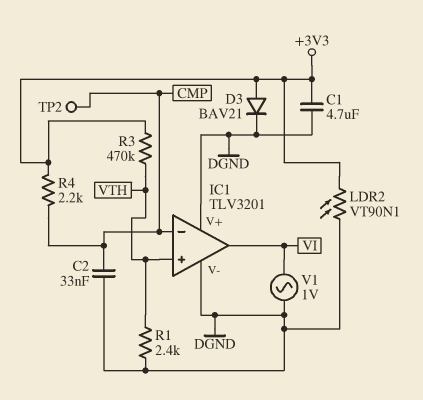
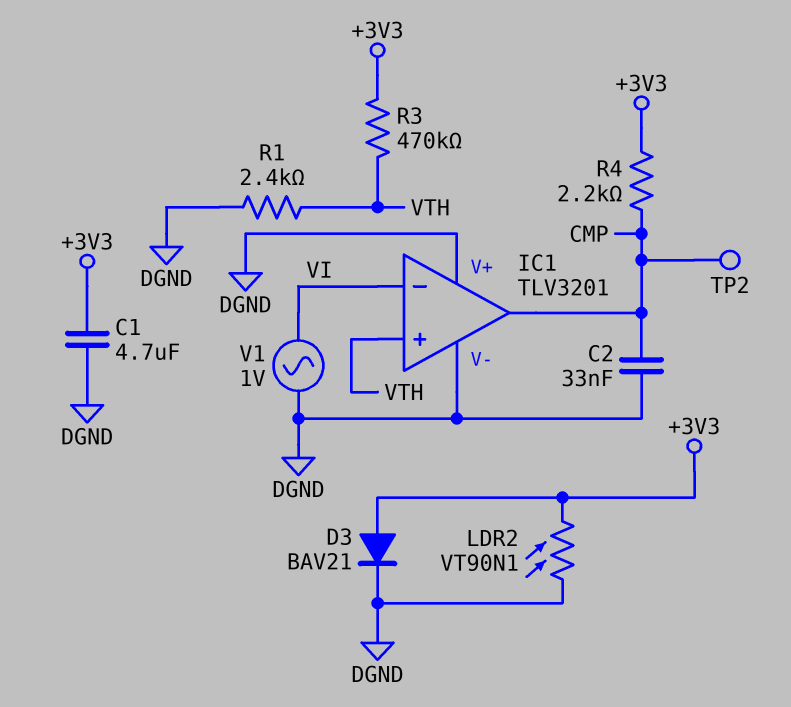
IC1 pin in-: CMP -> VI
IC1 pin out: VI -> CMP

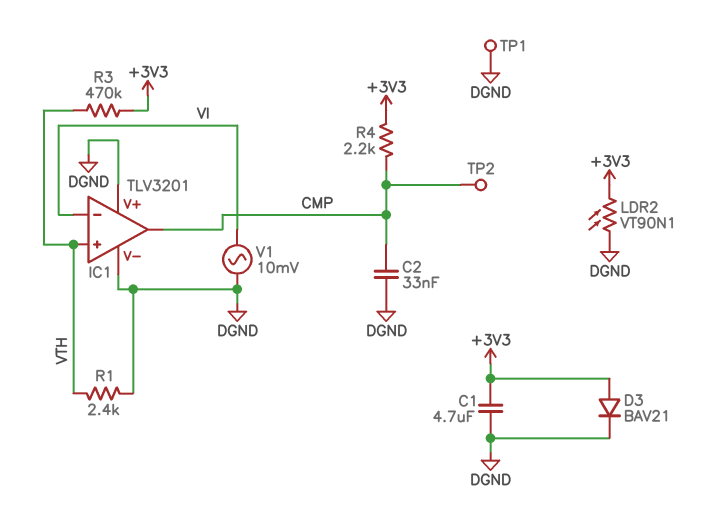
TP1: none -> test point (DGND)
V1: AC 1V (DGND, VI) -> AC 10mV (DGND, VI)

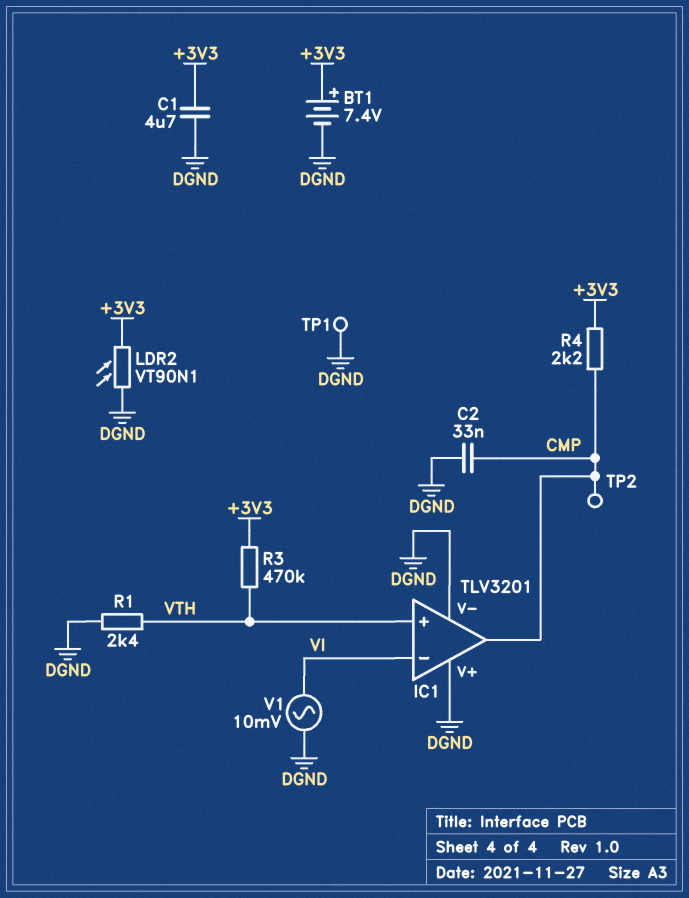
BT1: none -> 7.4V (plus +3V3, minus DGND)
D3: diode BAV21 (A +3V3, K DGND) -> none

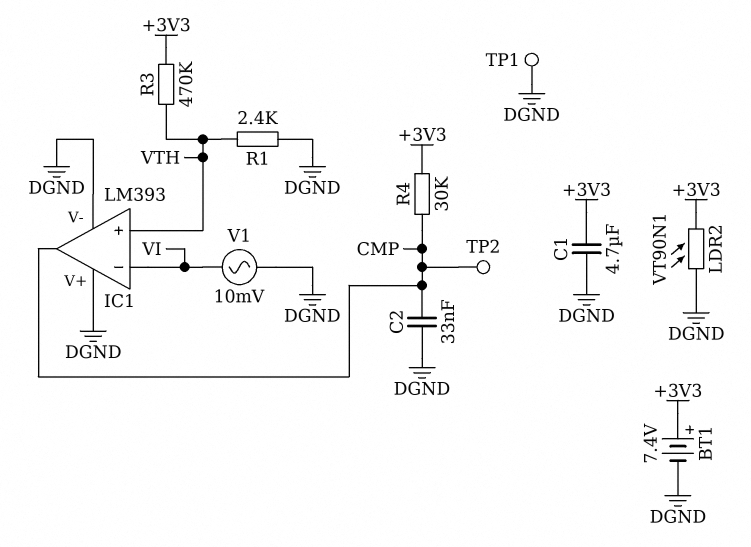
IC1: TLV3201 -> LM393
R4: 2.2k (+3V3, CMP) -> 30k (+3V3, CMP)

